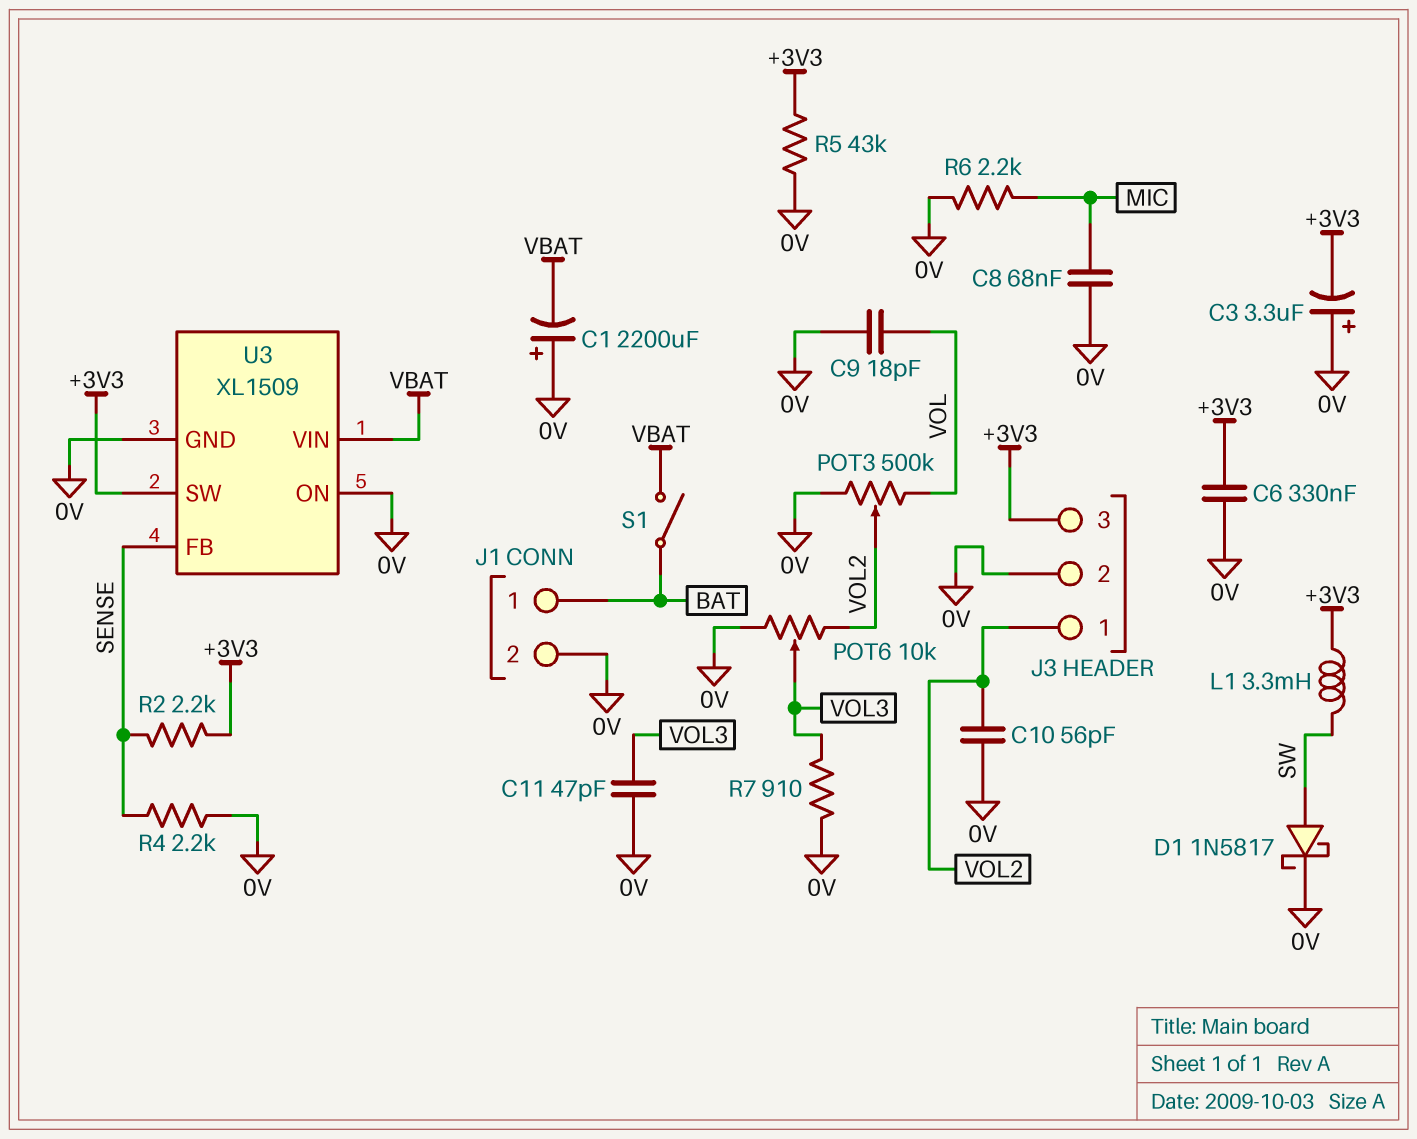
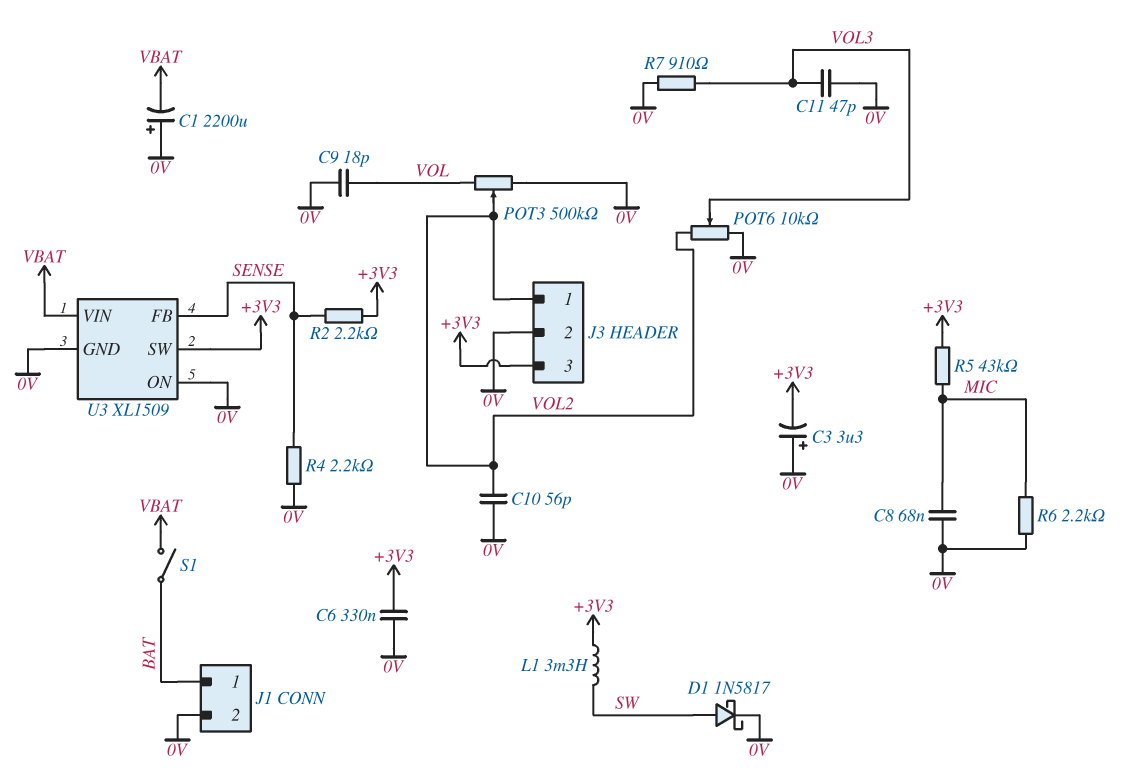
R5: 43k (+3V3, 0V) -> 43k (+3V3, MIC)

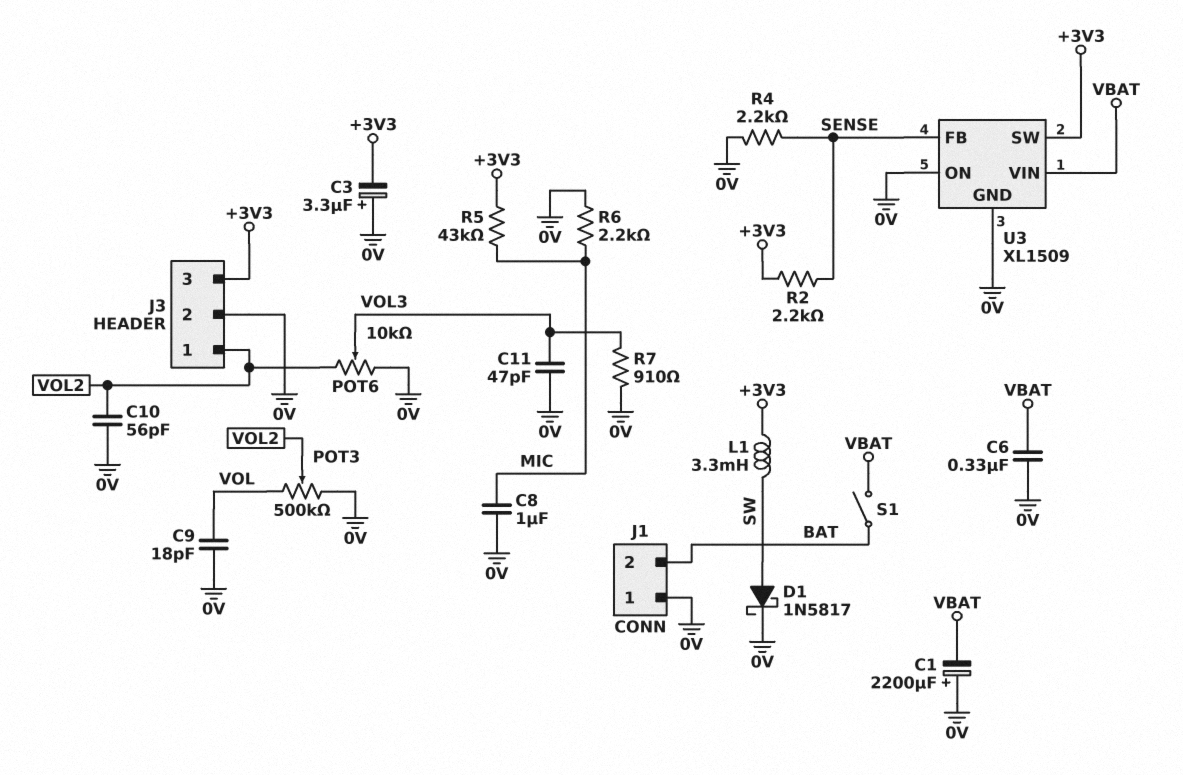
C6: 330nF (+3V3, 0V) -> 330nF (0V, VBAT)
C8: 68nF (0V, MIC) -> 1uF (0V, MIC)
J1 pin 1: BAT -> 0V
J1 pin 2: 0V -> BAT

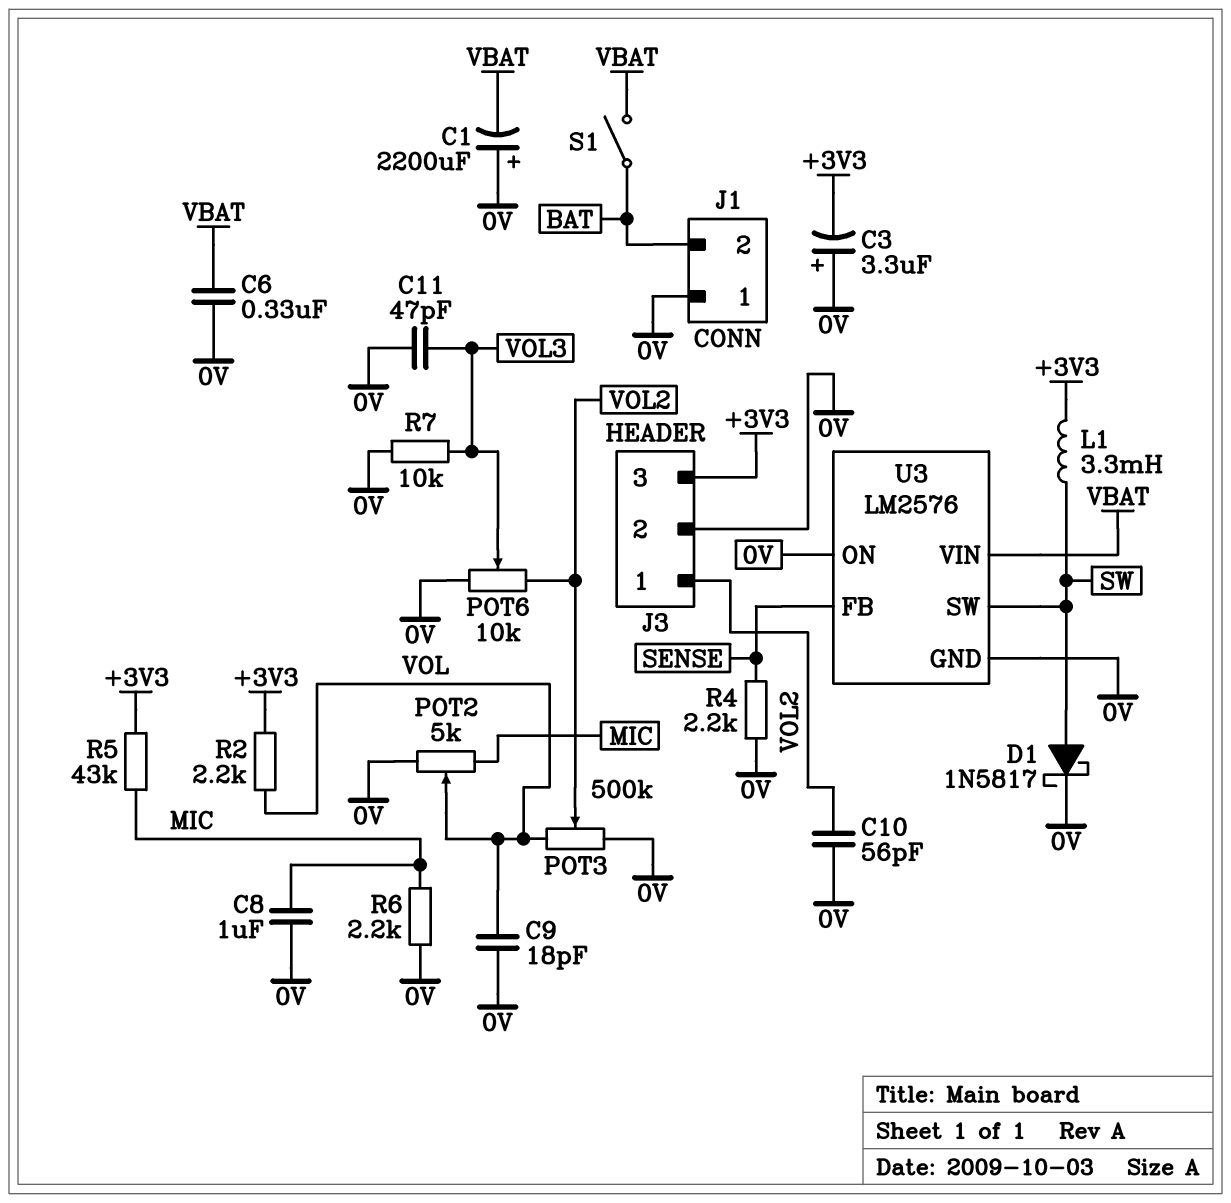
POT2: none -> 5k (0V, MIC, wiper VOL)
R2: 2.2k (+3V3, SENSE) -> 2.2k (+3V3, VOL)
R7: 910 (0V, VOL3) -> 10k (0V, VOL3)
U3: XL1509 -> LM2576
U3 pin SW: +3V3 -> SW

